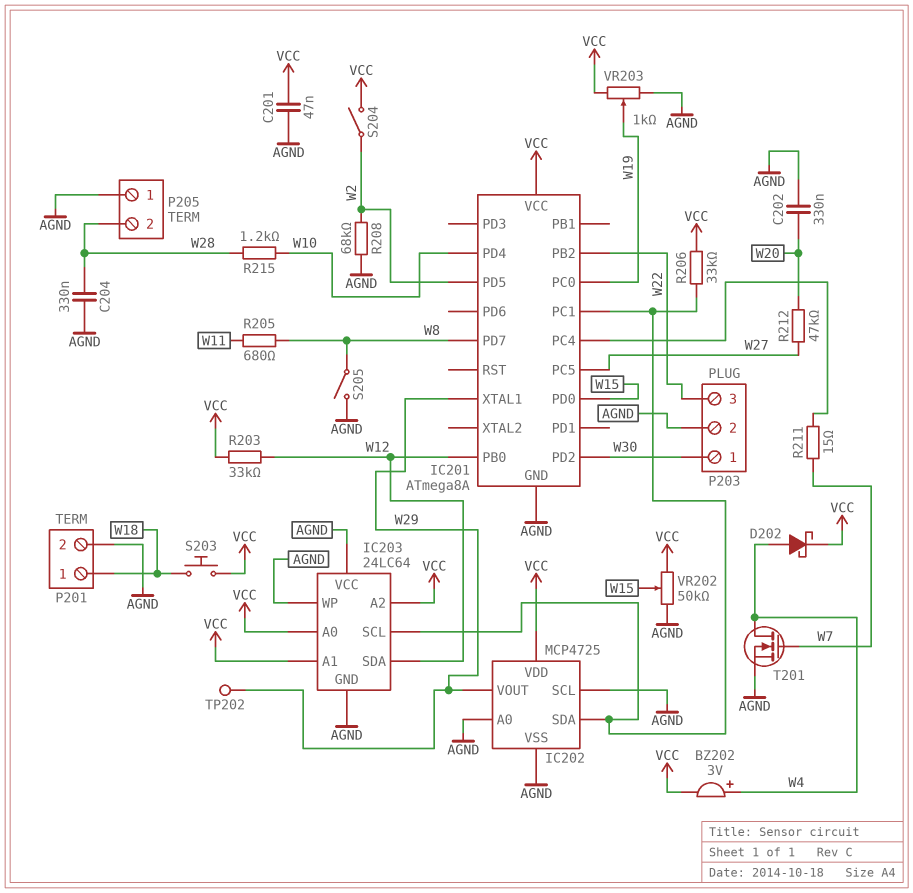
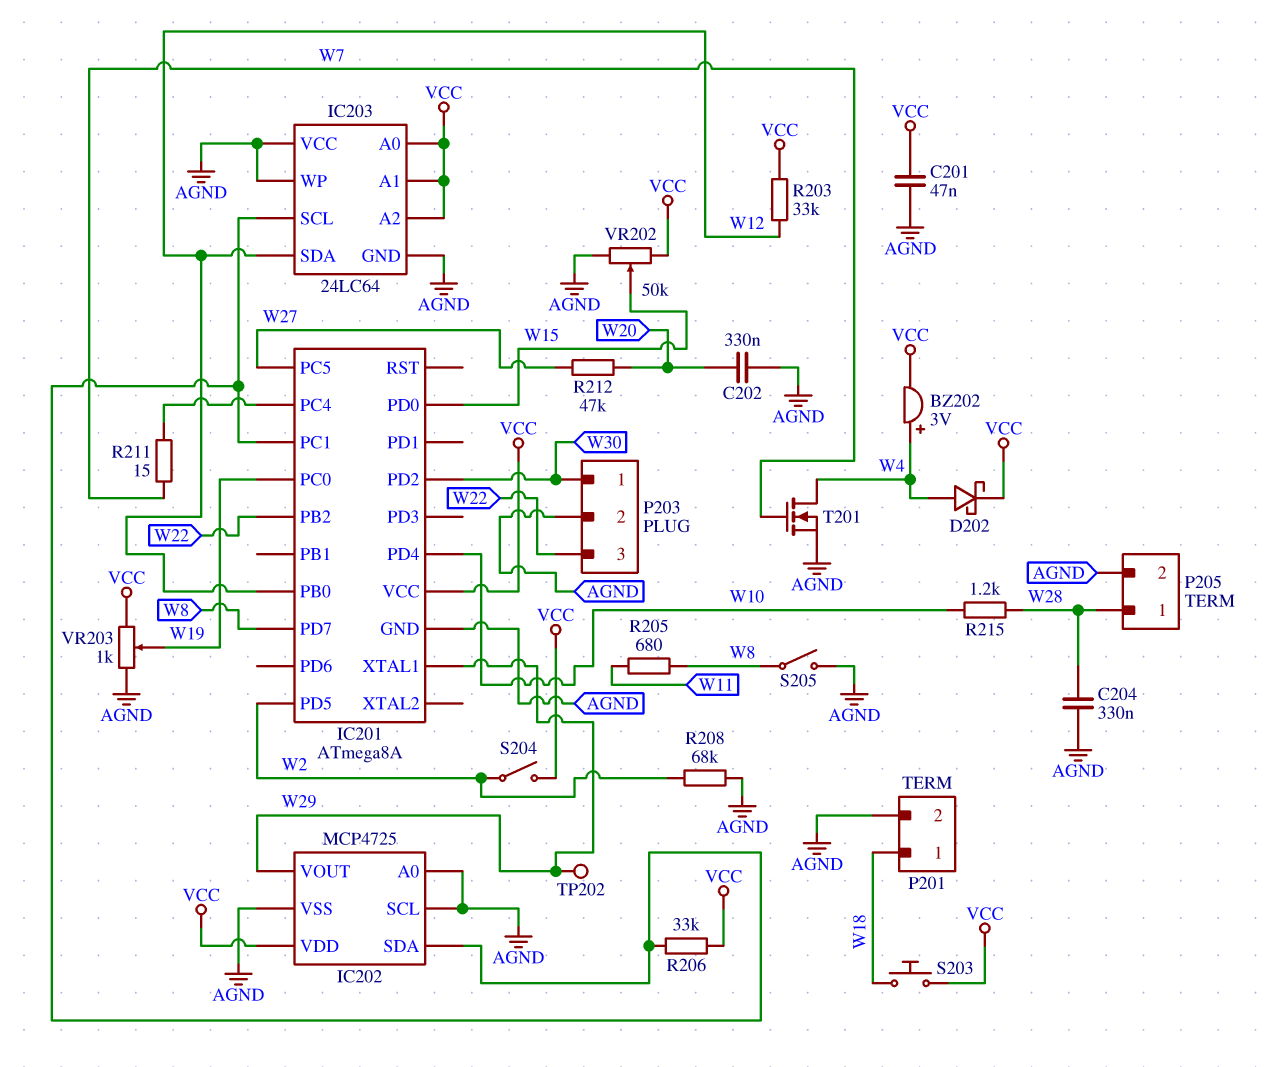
P205 pin 1: AGND -> W28
P205 pin 2: W28 -> AGND

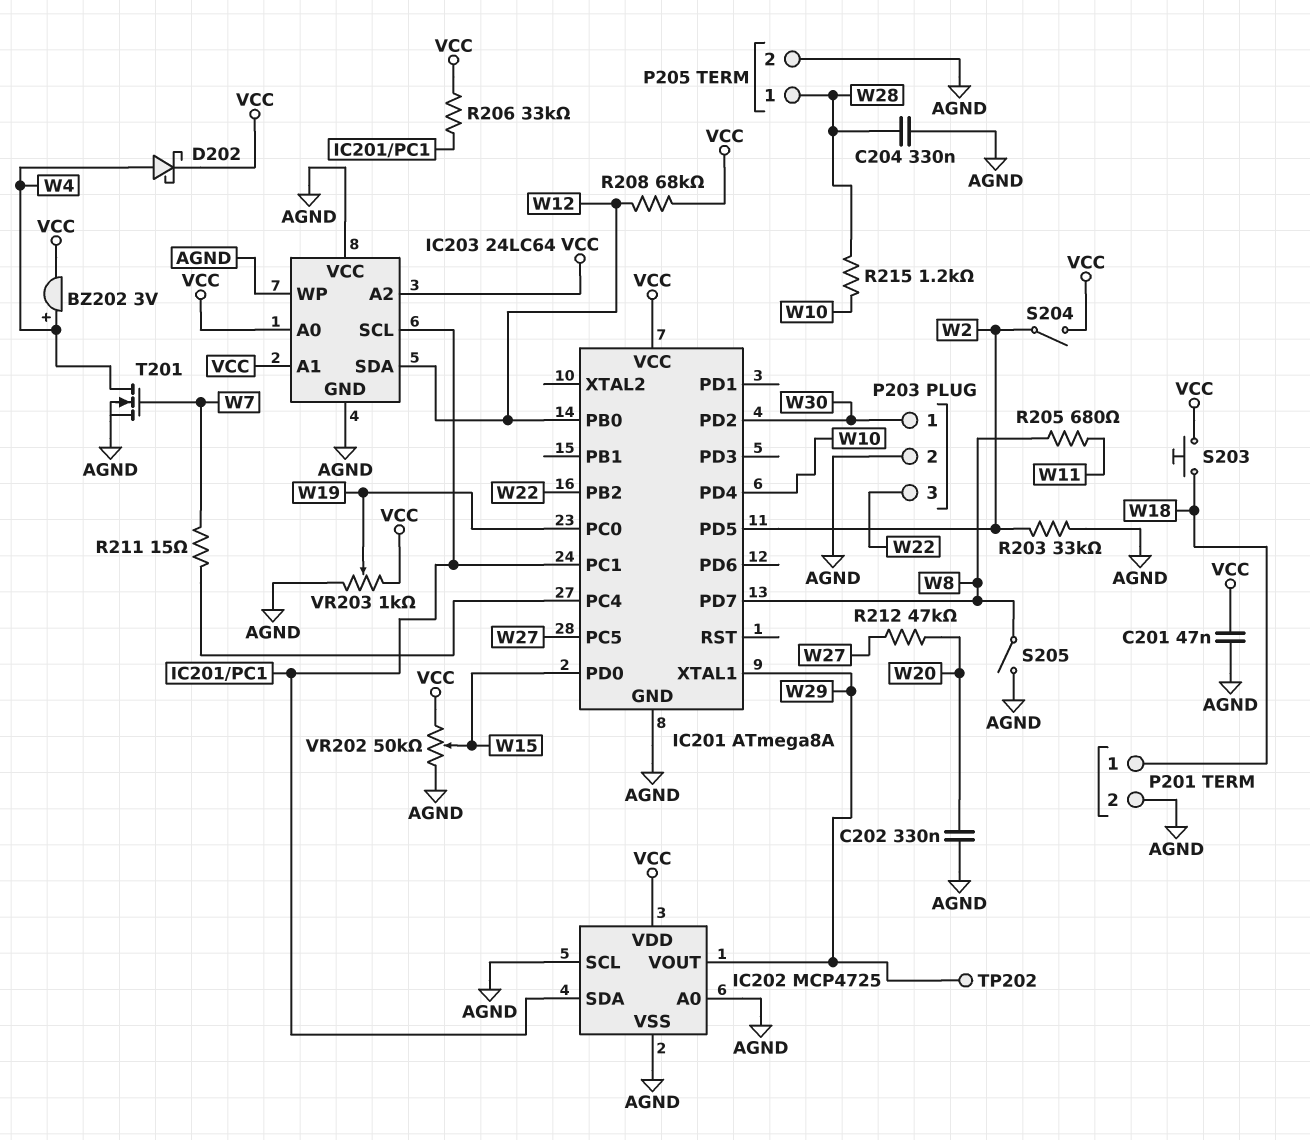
R203: 33k (VCC, W12) -> 33k (AGND, W2)
R208: 68k (AGND, W2) -> 68k (VCC, W12)

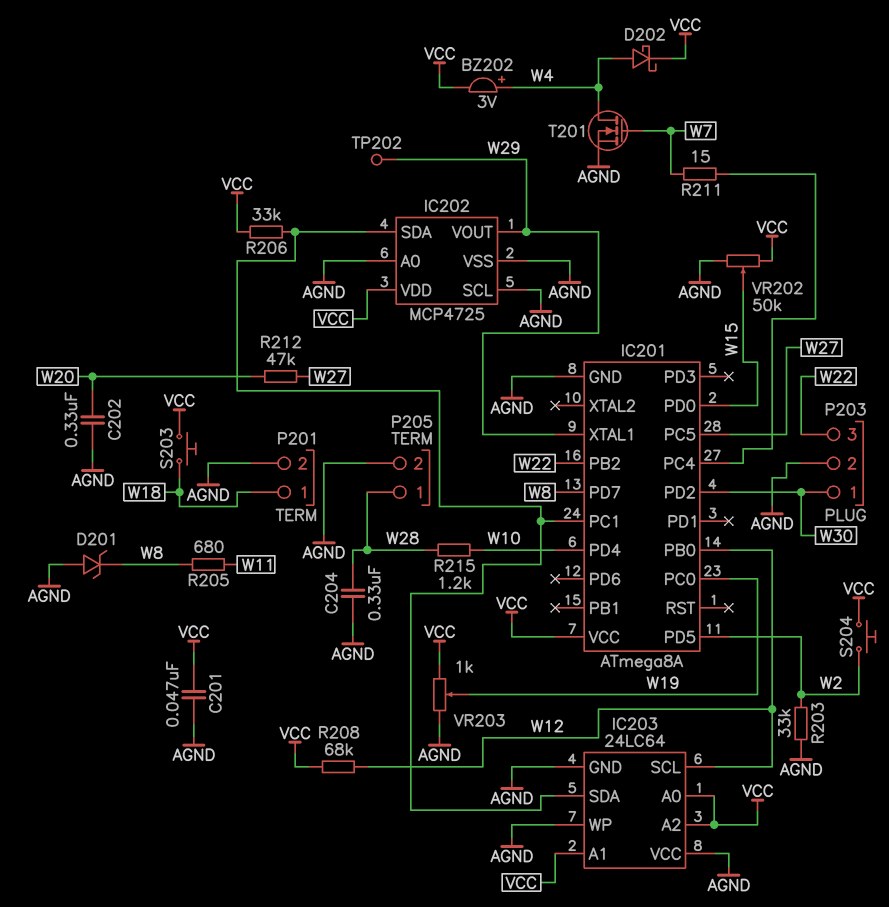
D201: none -> zener (A AGND, K W8)
IC203 pin SCL: IC201/PC1 -> W12
IC203 pin SDA: W12 -> IC201/PC1
S204: switch (VCC, W2) -> button (VCC, W2)
S205: switch (AGND, W8) -> none

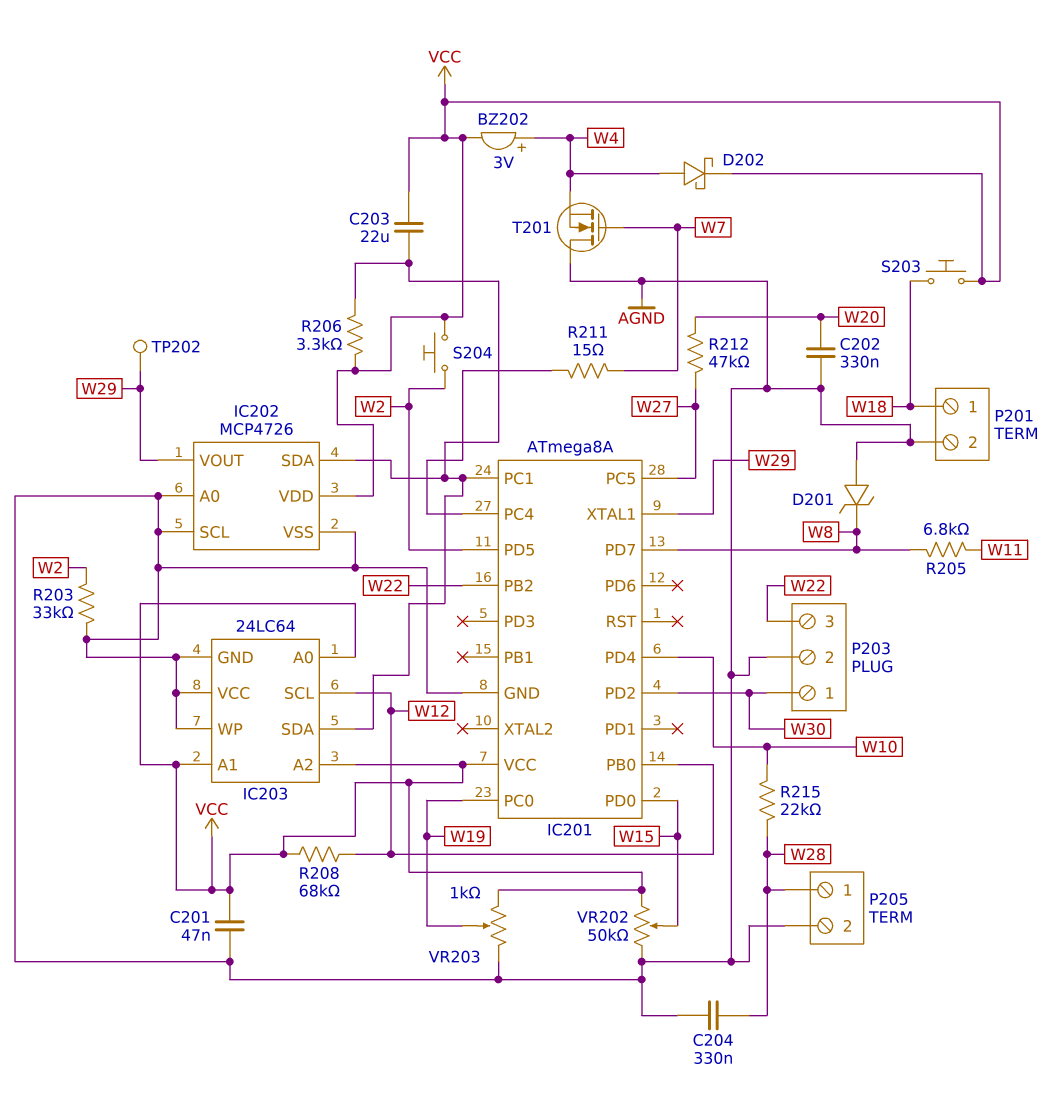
C203: none -> 22uF (IC201/PC1, VCC)
IC202: MCP4725 -> MCP4726
R205: 680 (W8, W11) -> 6.8k (W8, W11)
R206: 33k (IC201/PC1, VCC) -> 3.3k (IC201/PC1, VCC)
R215: 1.2k (W10, W28) -> 22k (W10, W28)
T201: NMOS (G W7, D W4, S AGND) -> NMOS (G W7, D AGND, S W4)

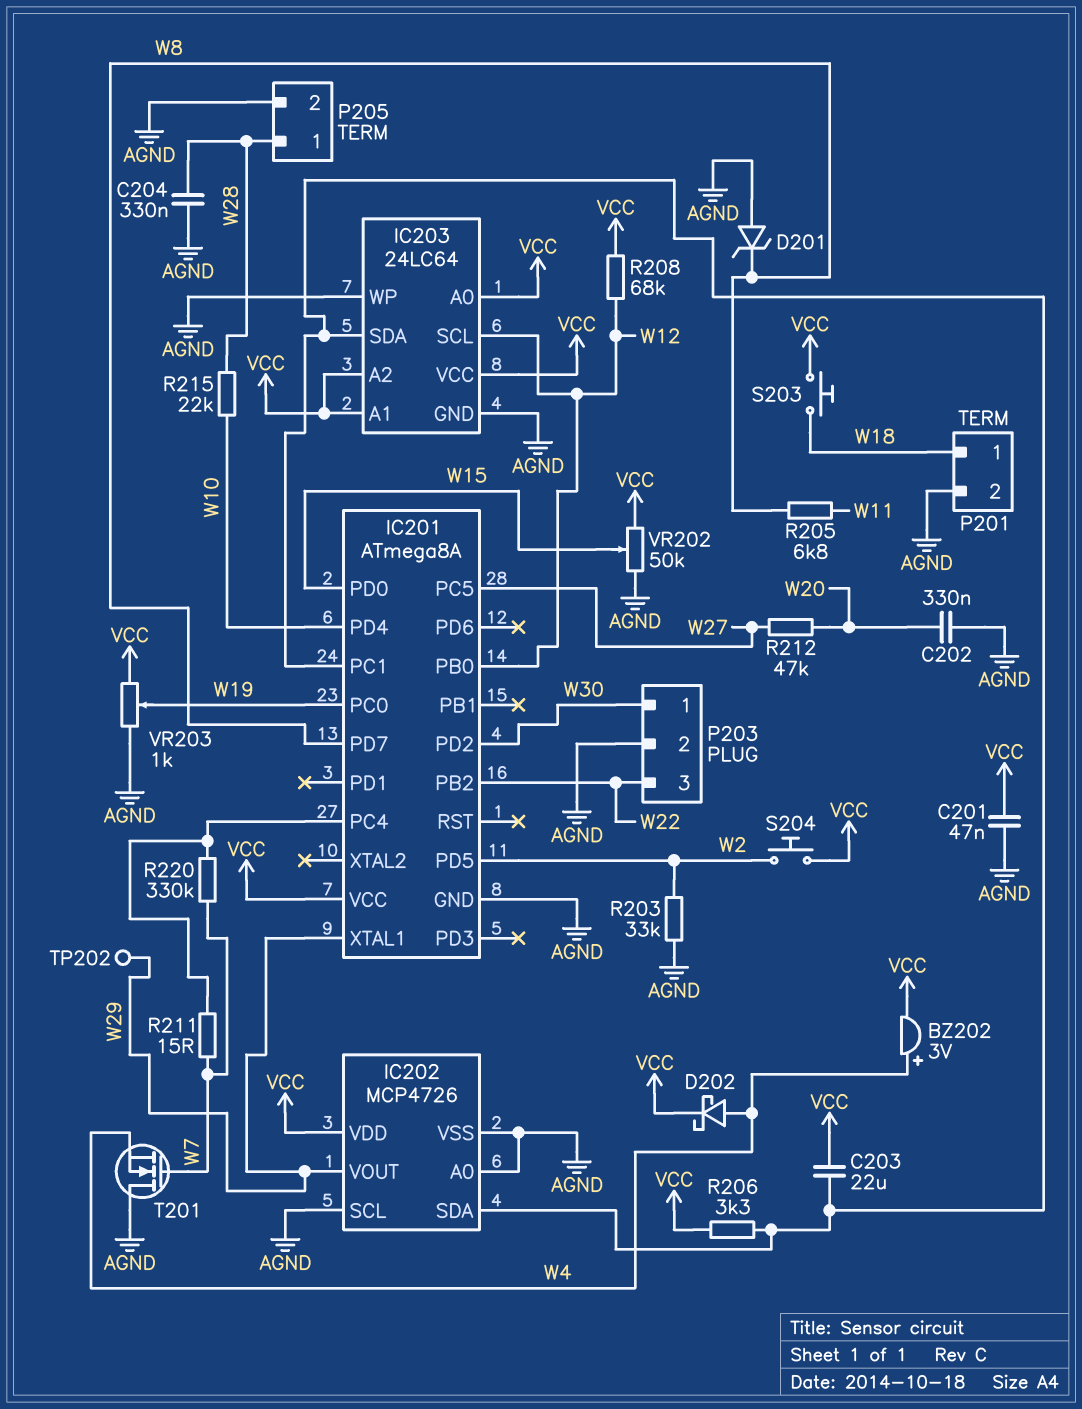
IC203 pin VCC: AGND -> VCC
R220: none -> 330k (IC201/PC4, W7)

